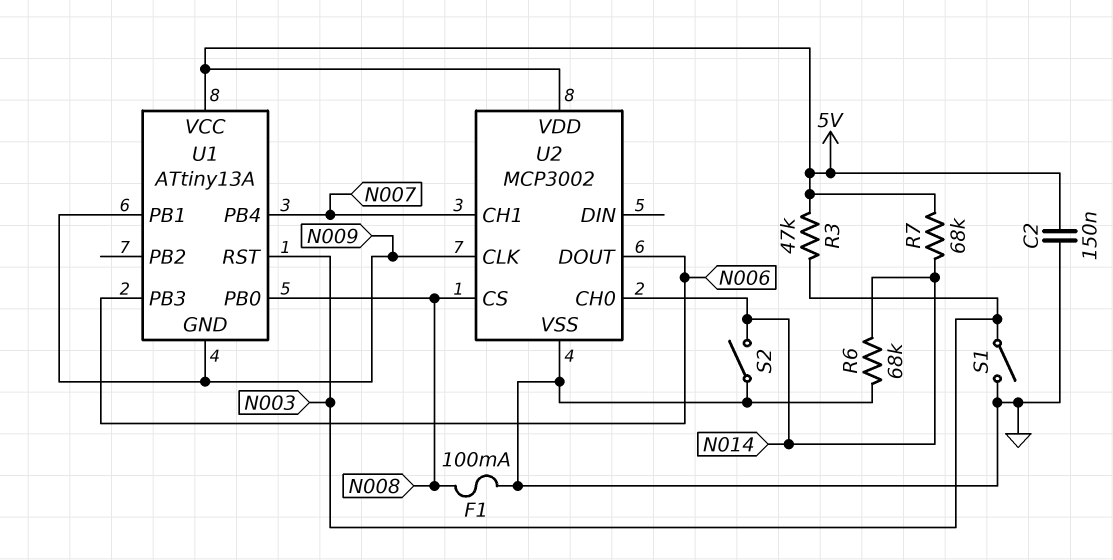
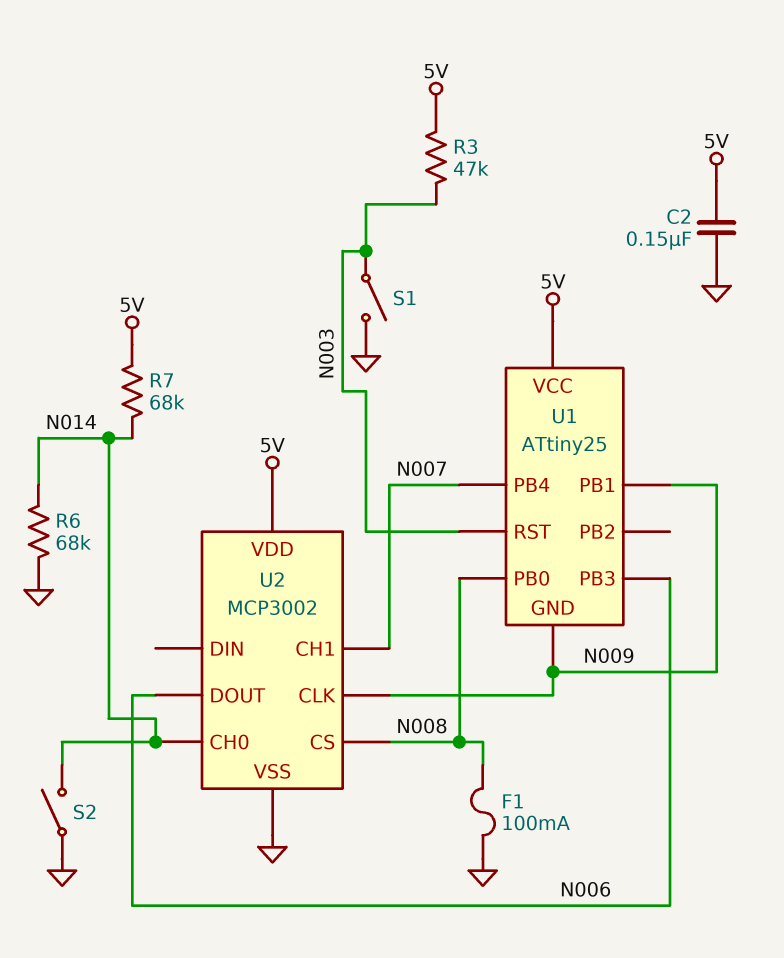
U1: ATtiny13A -> ATtiny25

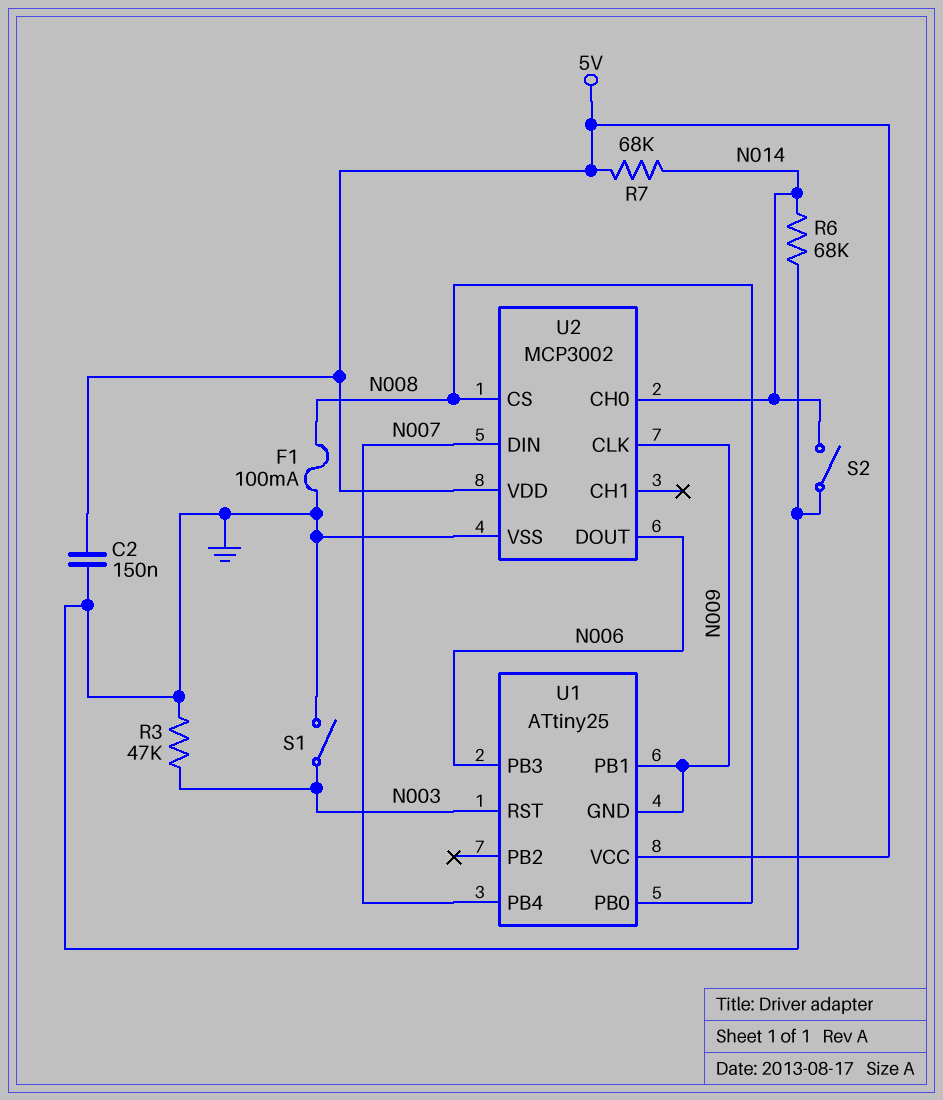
R3: 47k (5V, N003) -> 47k (GND, N003)
U2 pin CH1: N007 -> none
U2 pin DIN: none -> N007

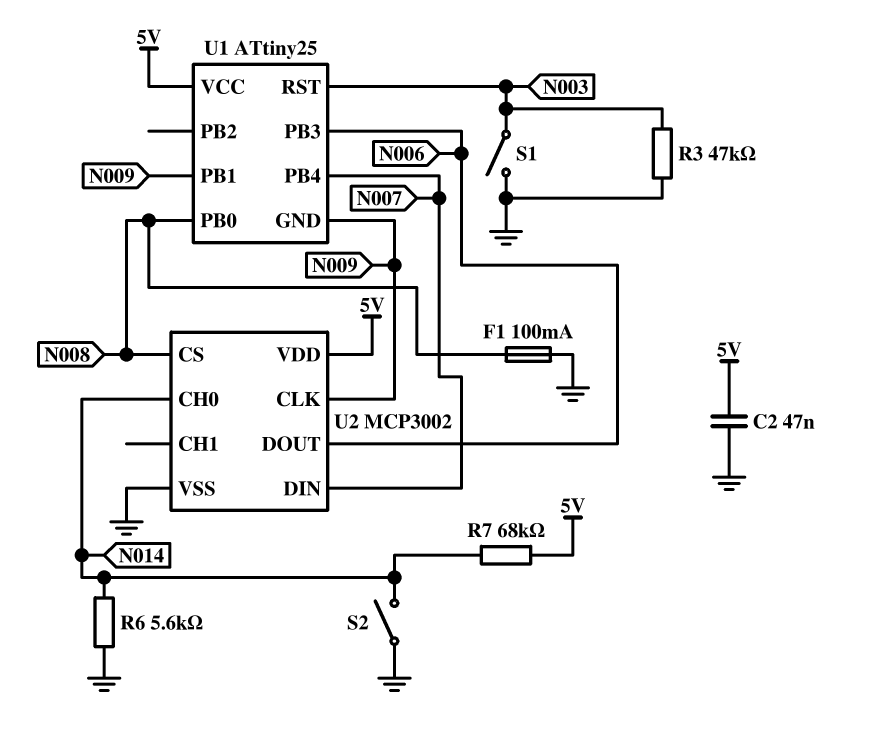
C2: 150nF (5V, GND) -> 47nF (5V, GND)
R6: 68k (GND, N014) -> 5.6k (GND, N014)

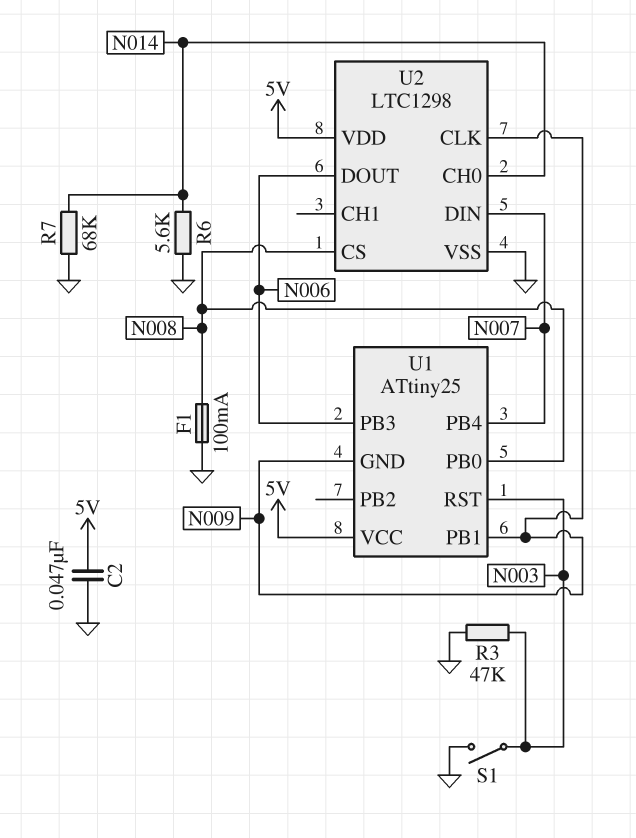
R7: 68k (5V, N014) -> 68k (GND, N014)
S2: switch (GND, N014) -> none
U2: MCP3002 -> LTC1298

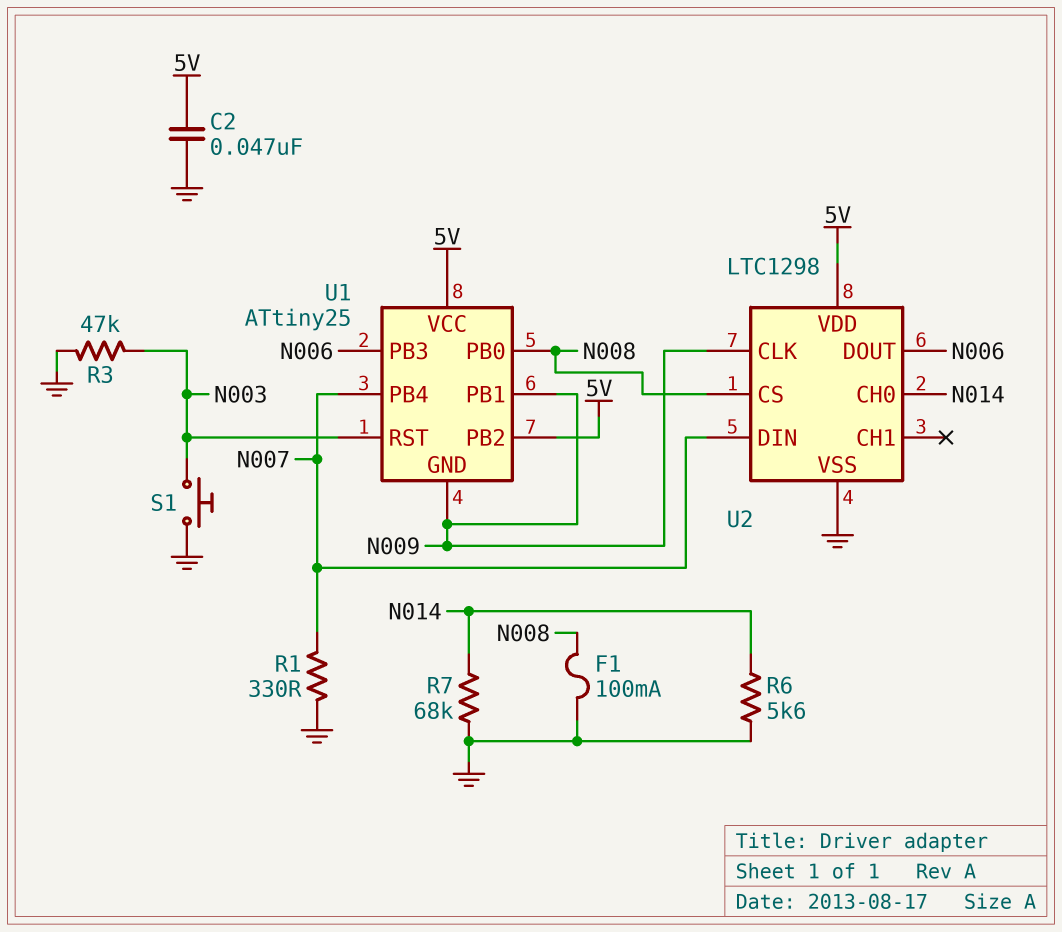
R1: none -> 330 (GND, N007)
S1: switch (GND, N003) -> button (GND, N003)
U1 pin PB2: none -> 5V

